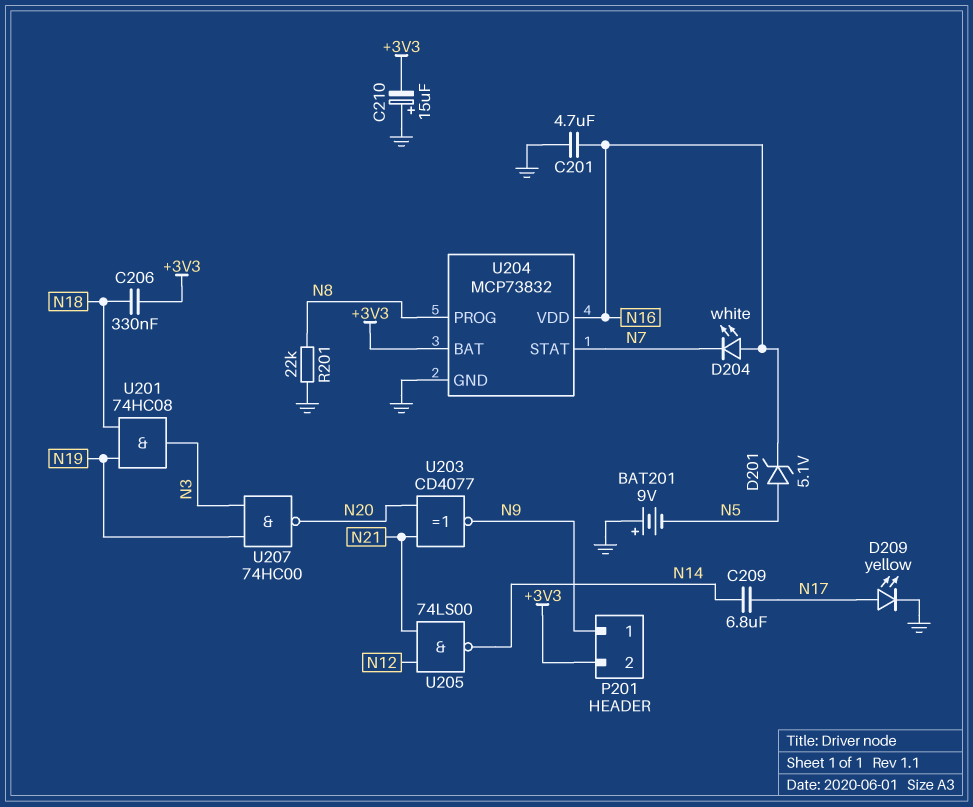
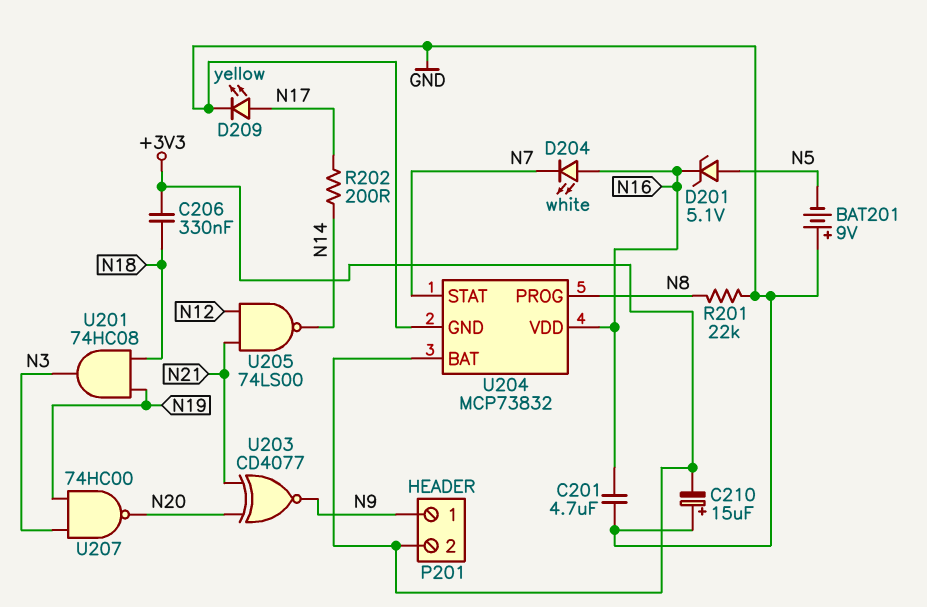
C209: 6.8uF (N14, N17) -> none
R202: none -> 200 (N14, N17)

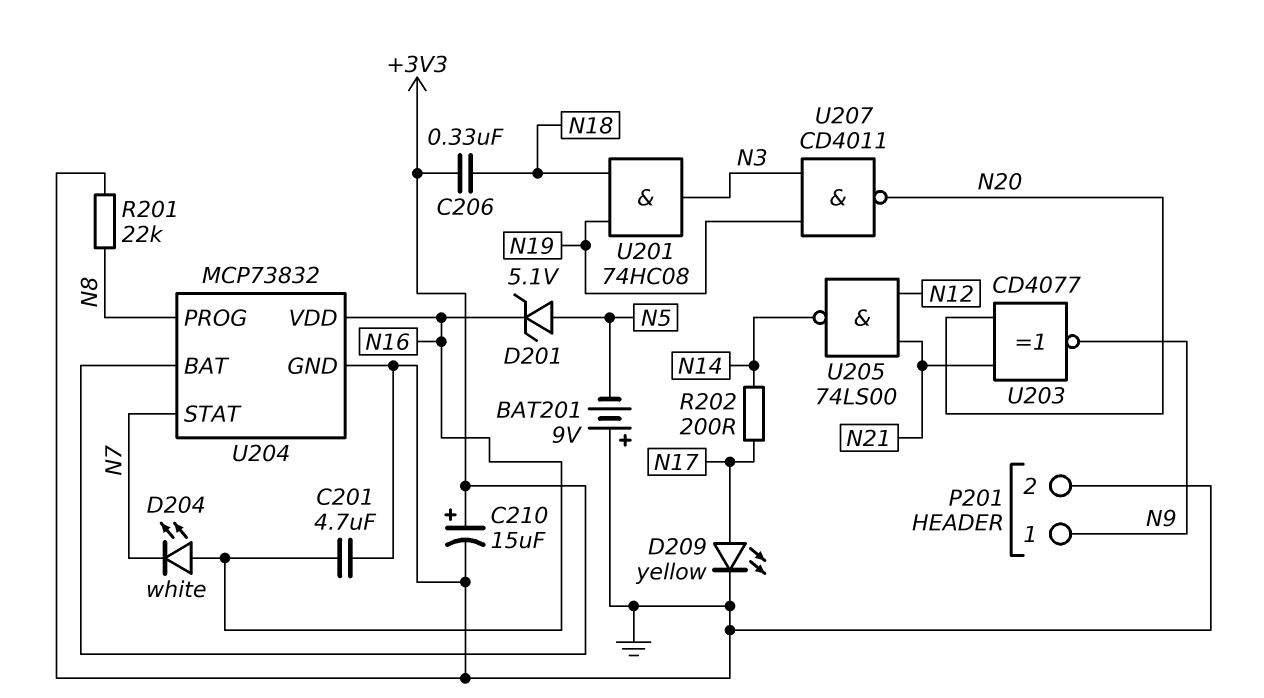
C210: 15uF (plus GND, minus +3V3) -> 15uF (plus +3V3, minus GND)
P201 pin 2: +3V3 -> GND
U207: NAND 74HC00 (in N3, in N19, out N20) -> NAND CD4011 (in N3, in N19, out N20)

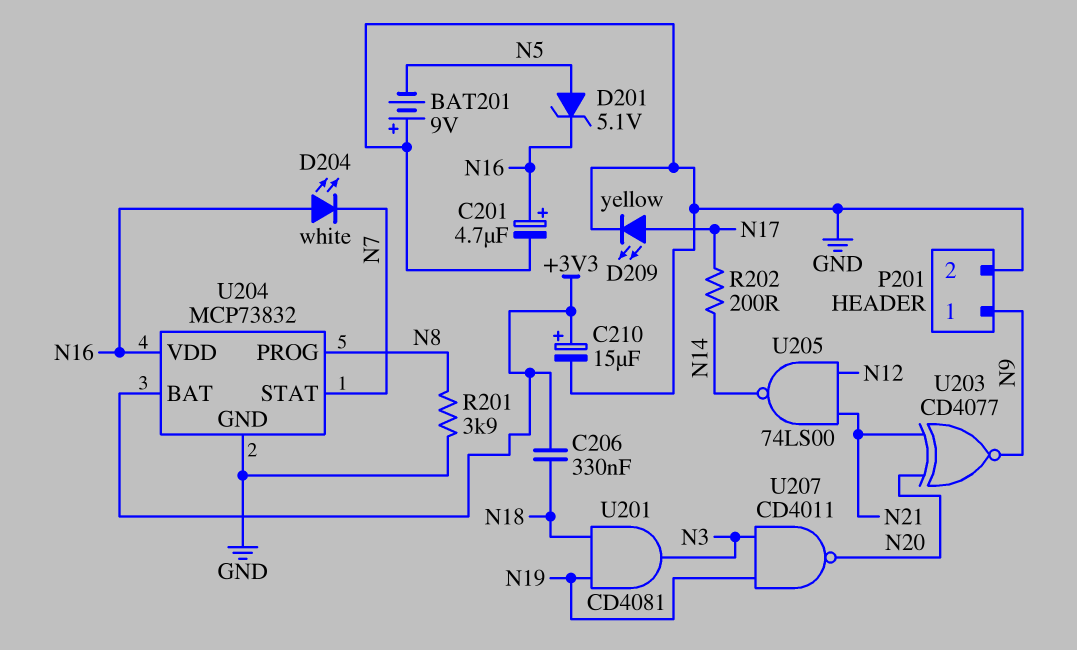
C201: 4.7uF (GND, N16) -> 4.7uF (plus N16, minus GND)
R201: 22k (GND, N8) -> 3.9k (GND, N8)
U201: AND 74HC08 (in N18, in N19, out N3) -> AND CD4081 (in N18, in N19, out N3)

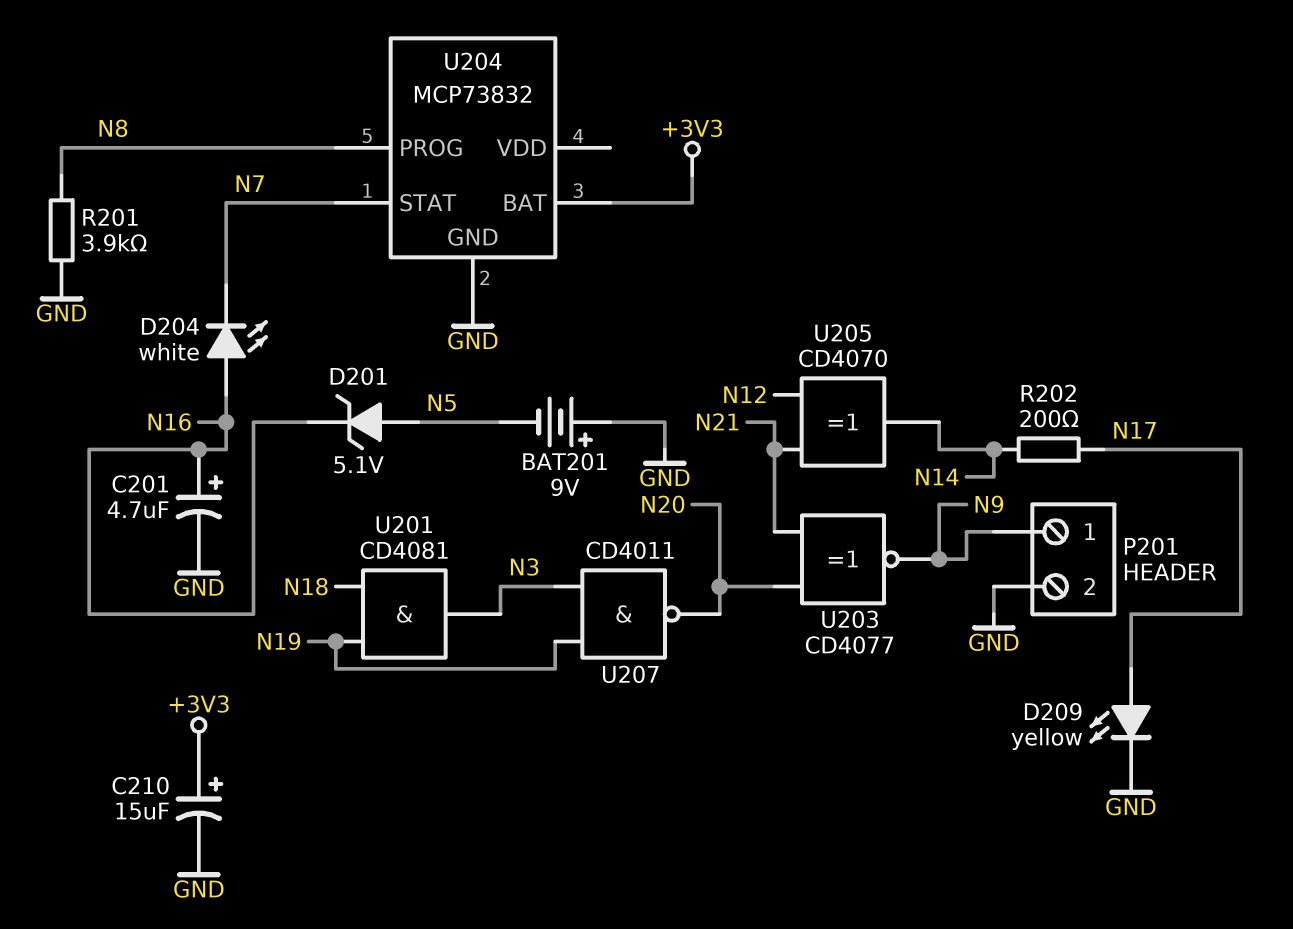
C206: 330nF (+3V3, N18) -> none
U204 pin VDD: N16 -> none
U205: NAND 74LS00 (in N12, in N21, out N14) -> XOR CD4070 (in N12, in N21, out N14)

